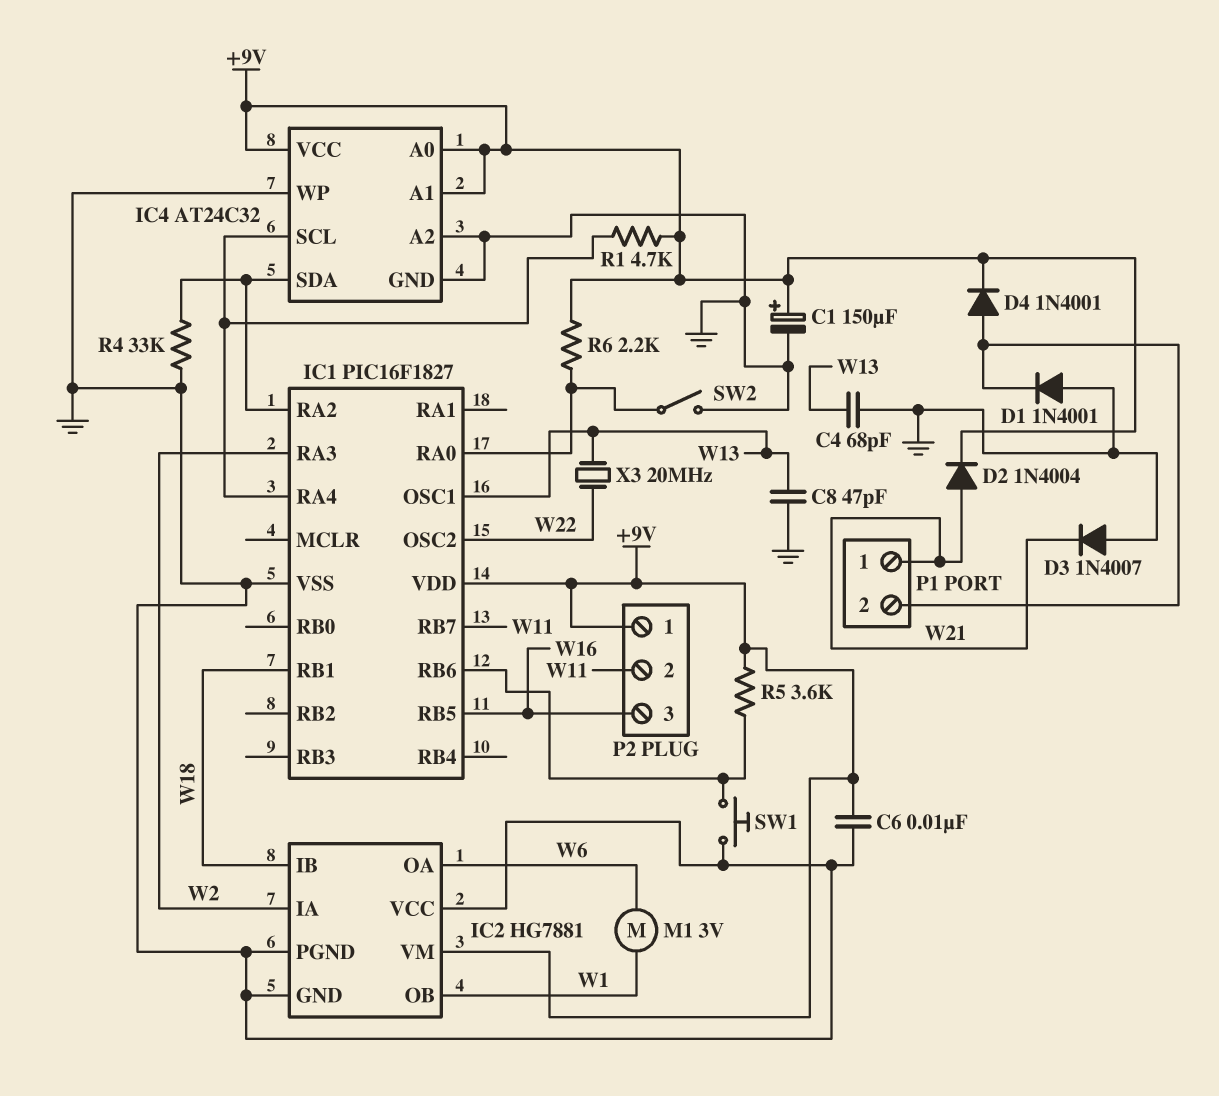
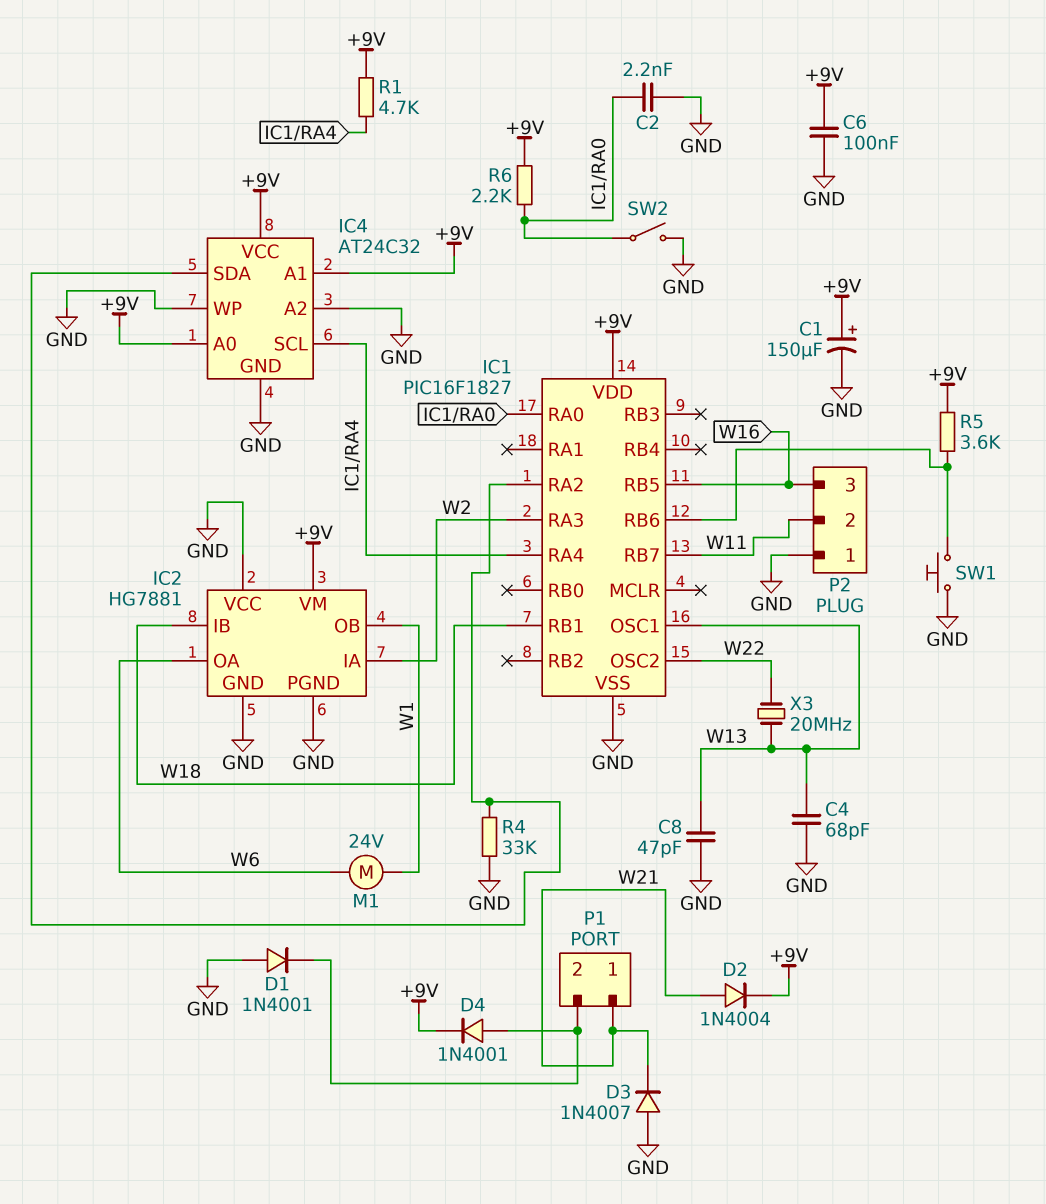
C2: none -> 2.2nF (GND, IC1/RA0)
C6: 10nF (+9V, GND) -> 100nF (+9V, GND)
M1: motor 3V (W1, W6) -> motor 24V (W1, W6)
P2 pin 1: +9V -> GND

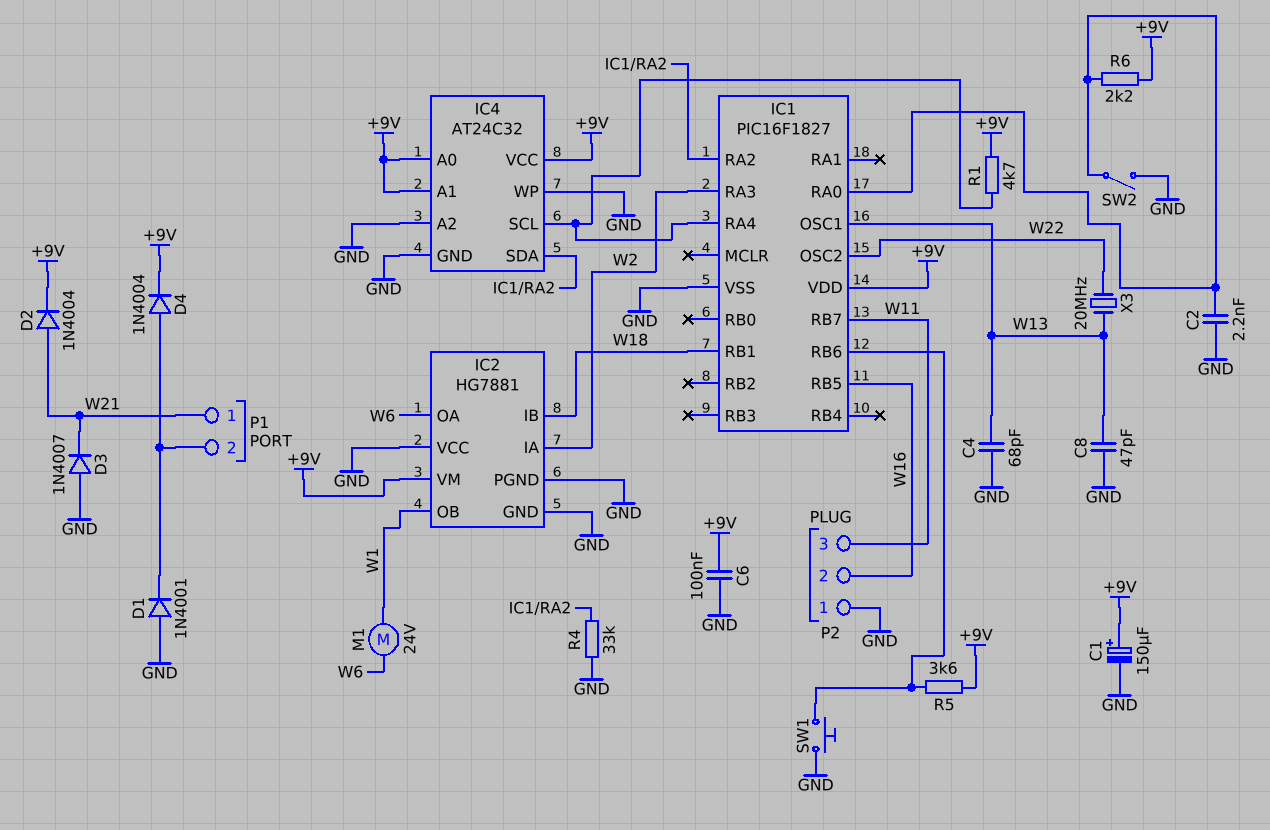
D4: diode 1N4001 (A P1/2, K +9V) -> diode 1N4004 (A P1/2, K +9V)
P2 pin 2: W11 -> W16
P2 pin 3: W16 -> W11

